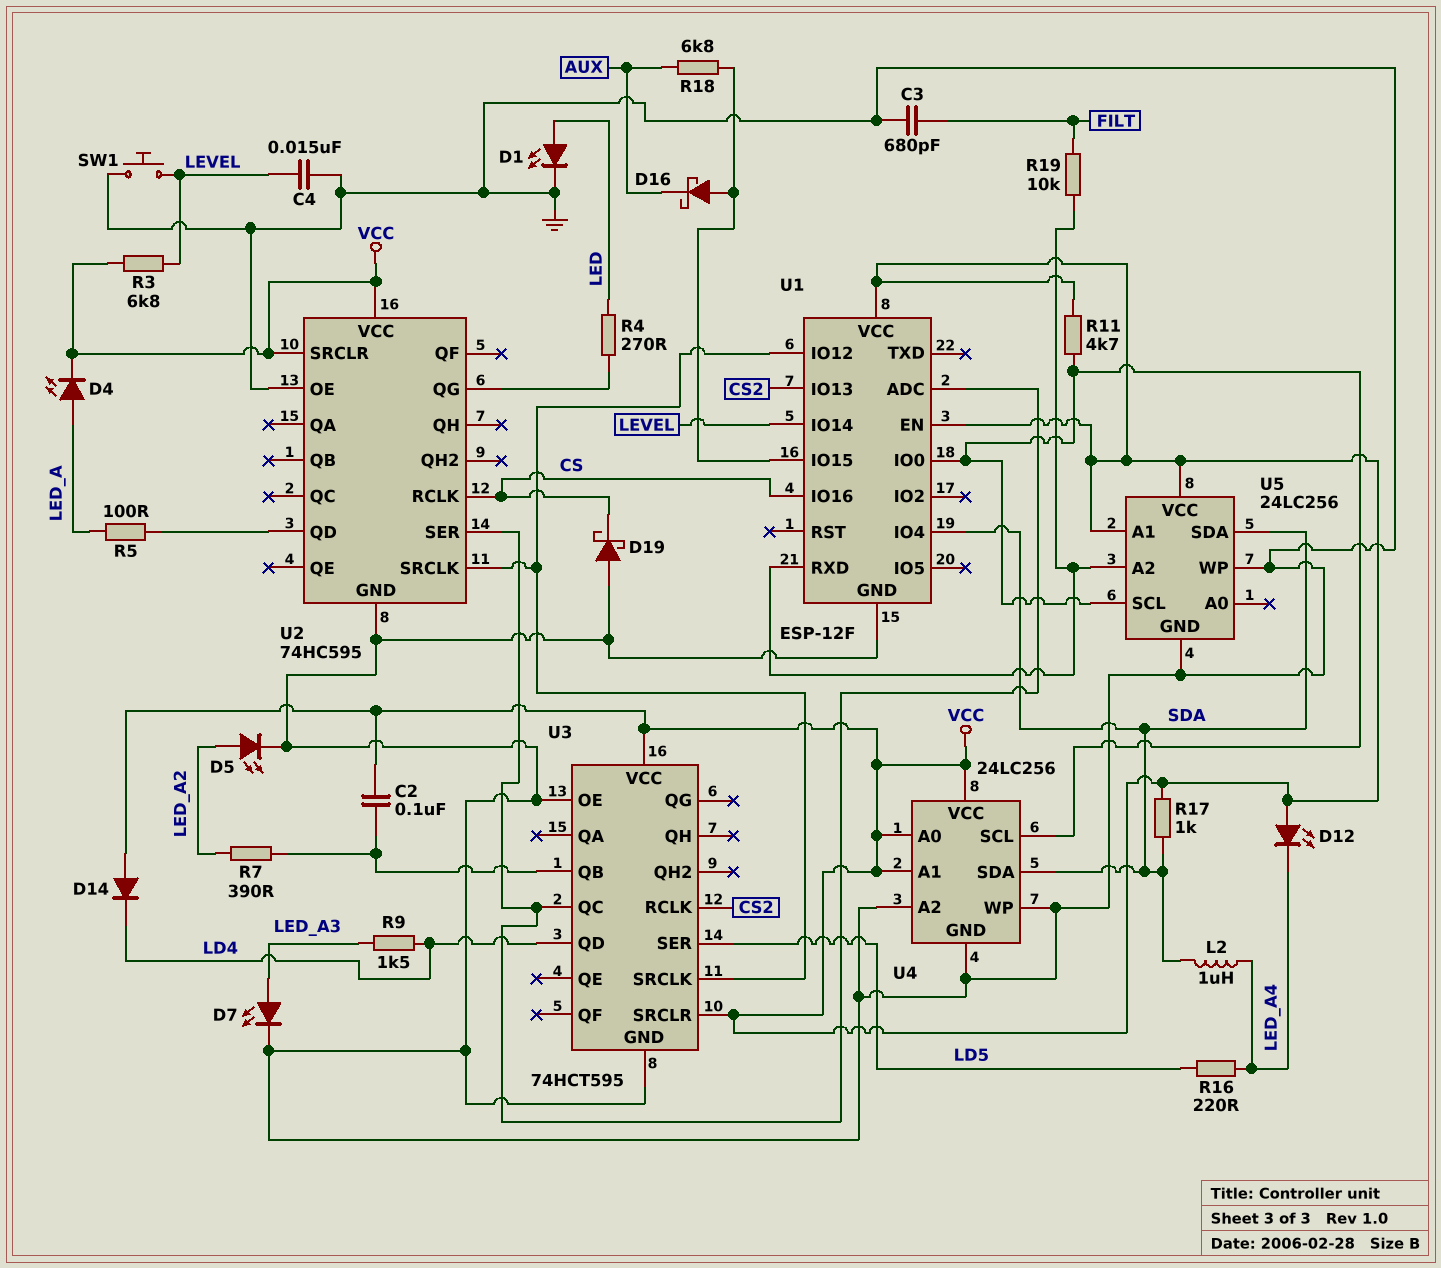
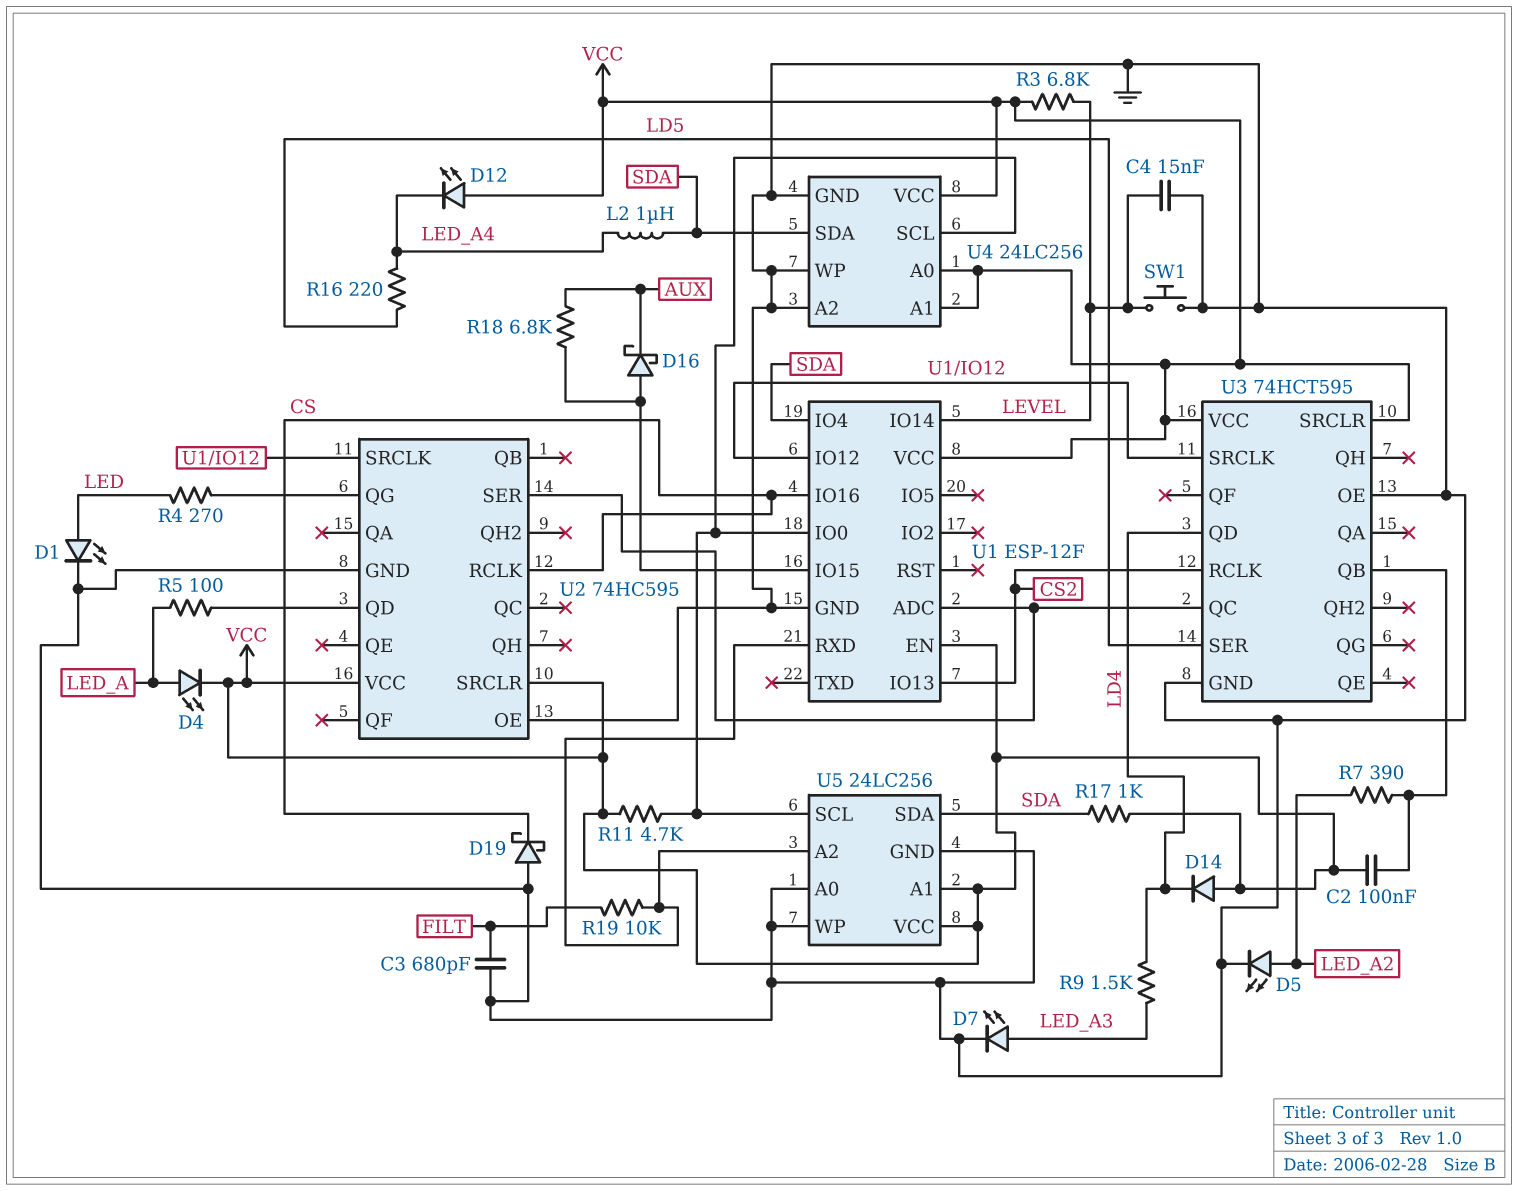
U5 pin A0: none -> GND

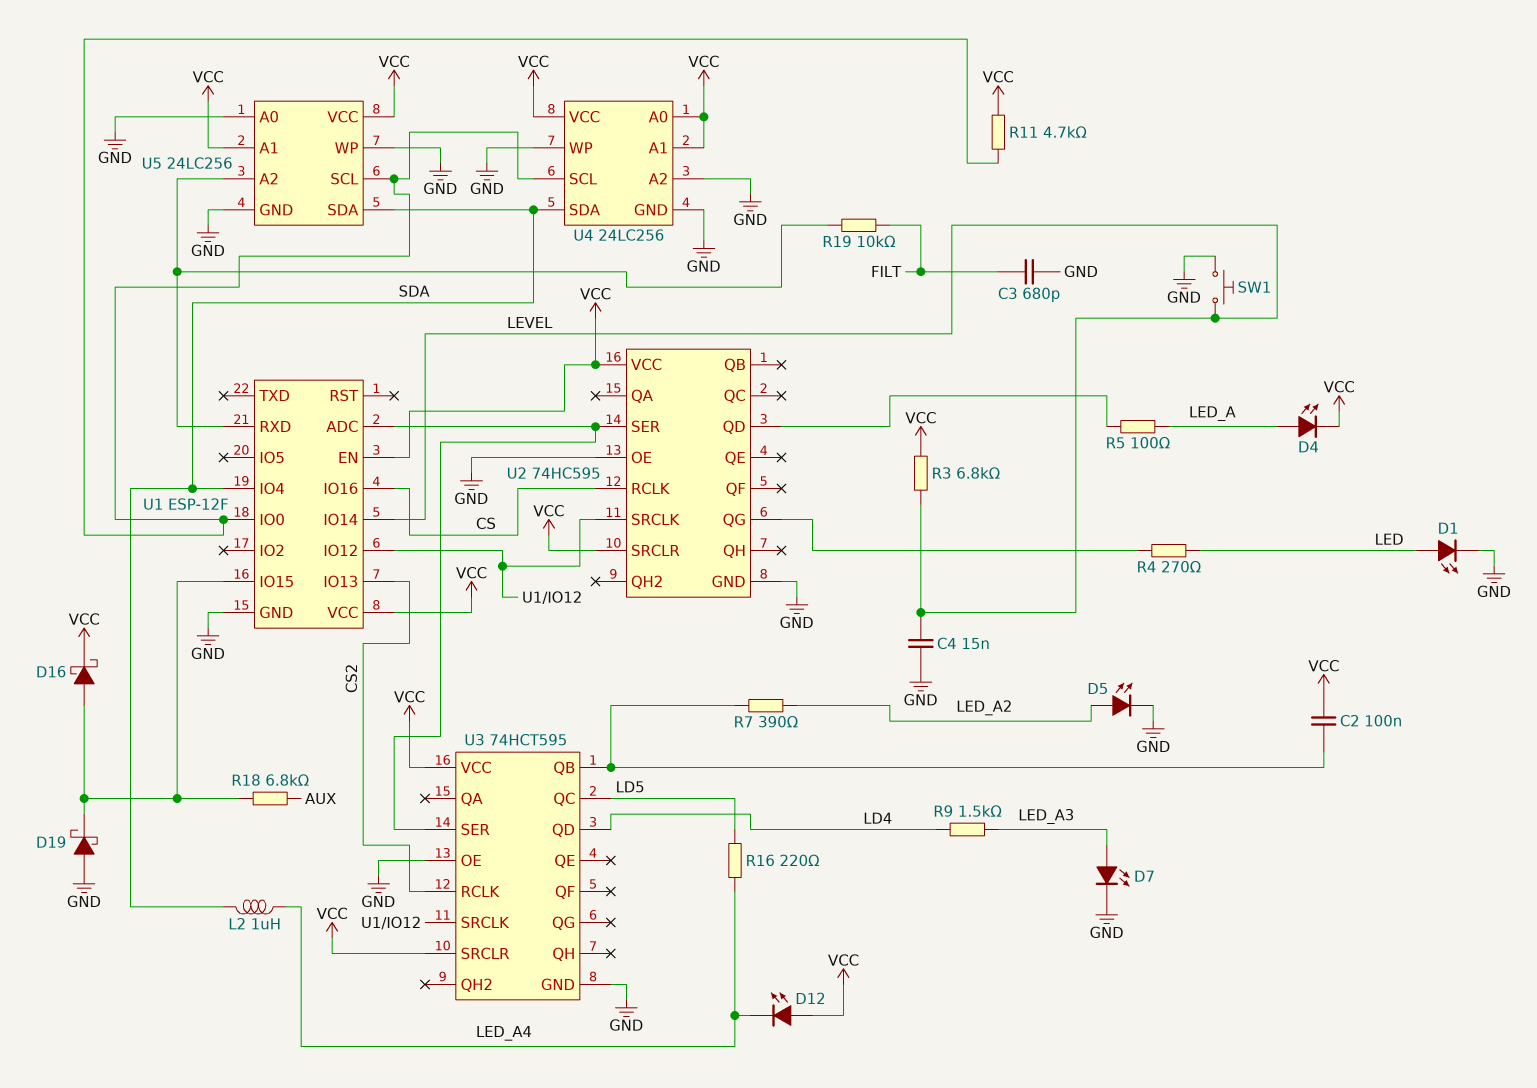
D14: diode (A VCC, K LD4) -> none
D16: schottky (A U1/IO15, K AUX) -> schottky (A U1/IO15, K VCC)
D19: schottky (A GND, K CS) -> schottky (A GND, K U1/IO15)
R17: 1k (SDA, VCC) -> none
U3 pin QC: U1/ADC -> LD5
U3 pin SER: LD5 -> U1/ADC

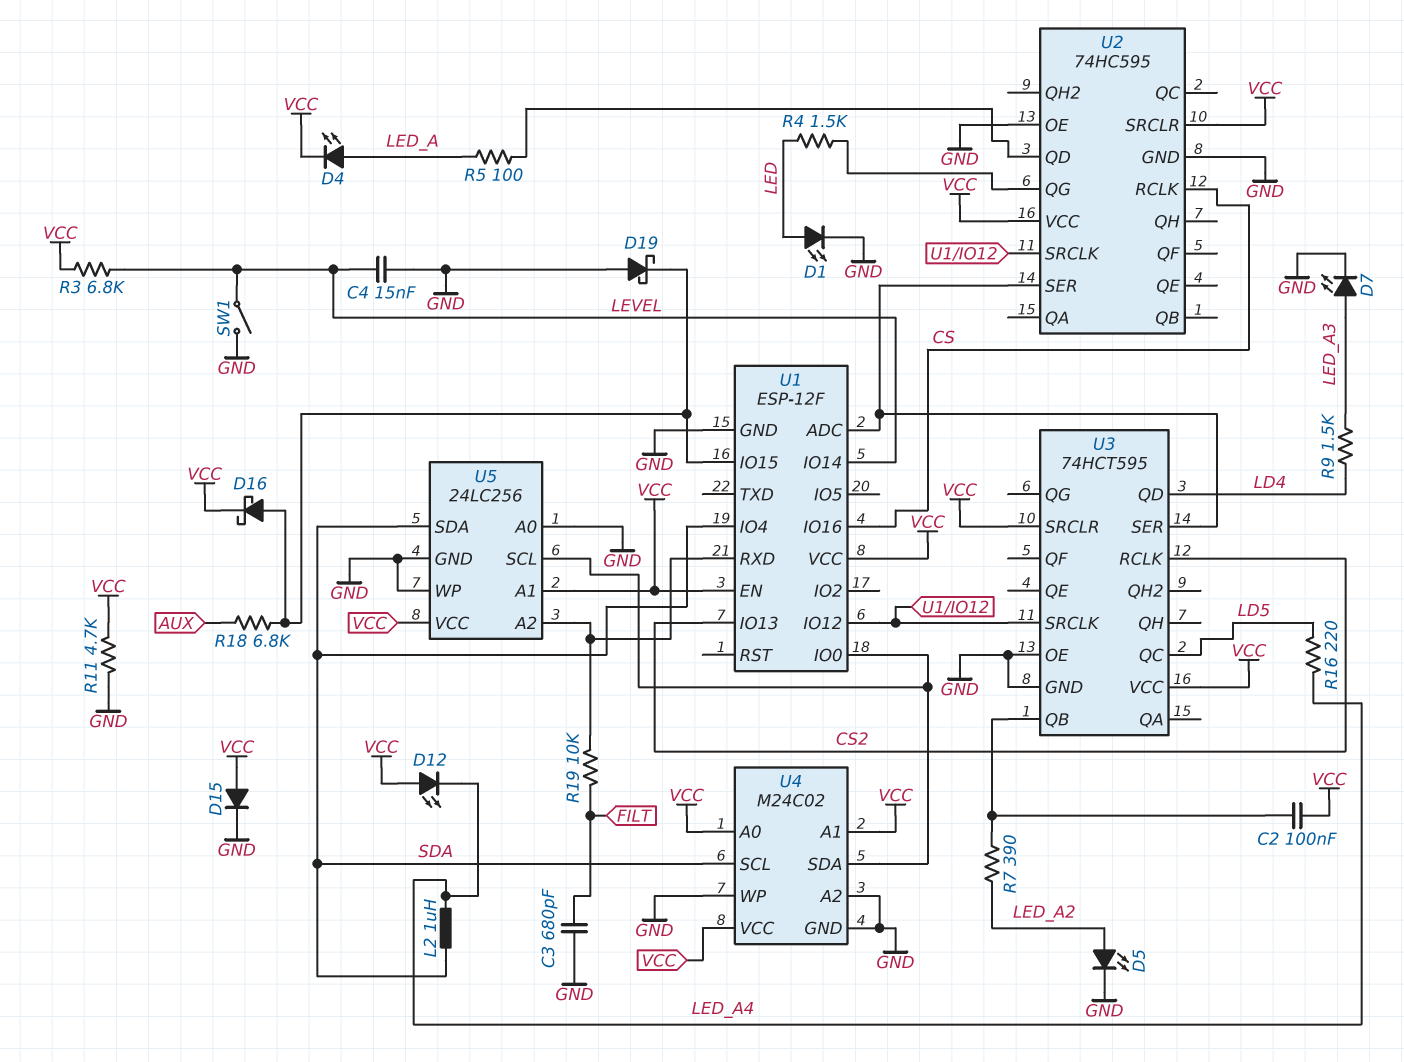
D15: none -> diode (A VCC, K GND)
R4: 270 (LED, U2/QG) -> 1.5k (LED, U2/QG)
R11: 4.7k (U1/IO0, VCC) -> 4.7k (GND, VCC)
SW1: button (GND, LEVEL) -> switch (GND, LEVEL)
U4: 24LC256 -> M24C02
U4 pin SCL: U1/IO0 -> SDA
U4 pin SDA: SDA -> U1/IO0

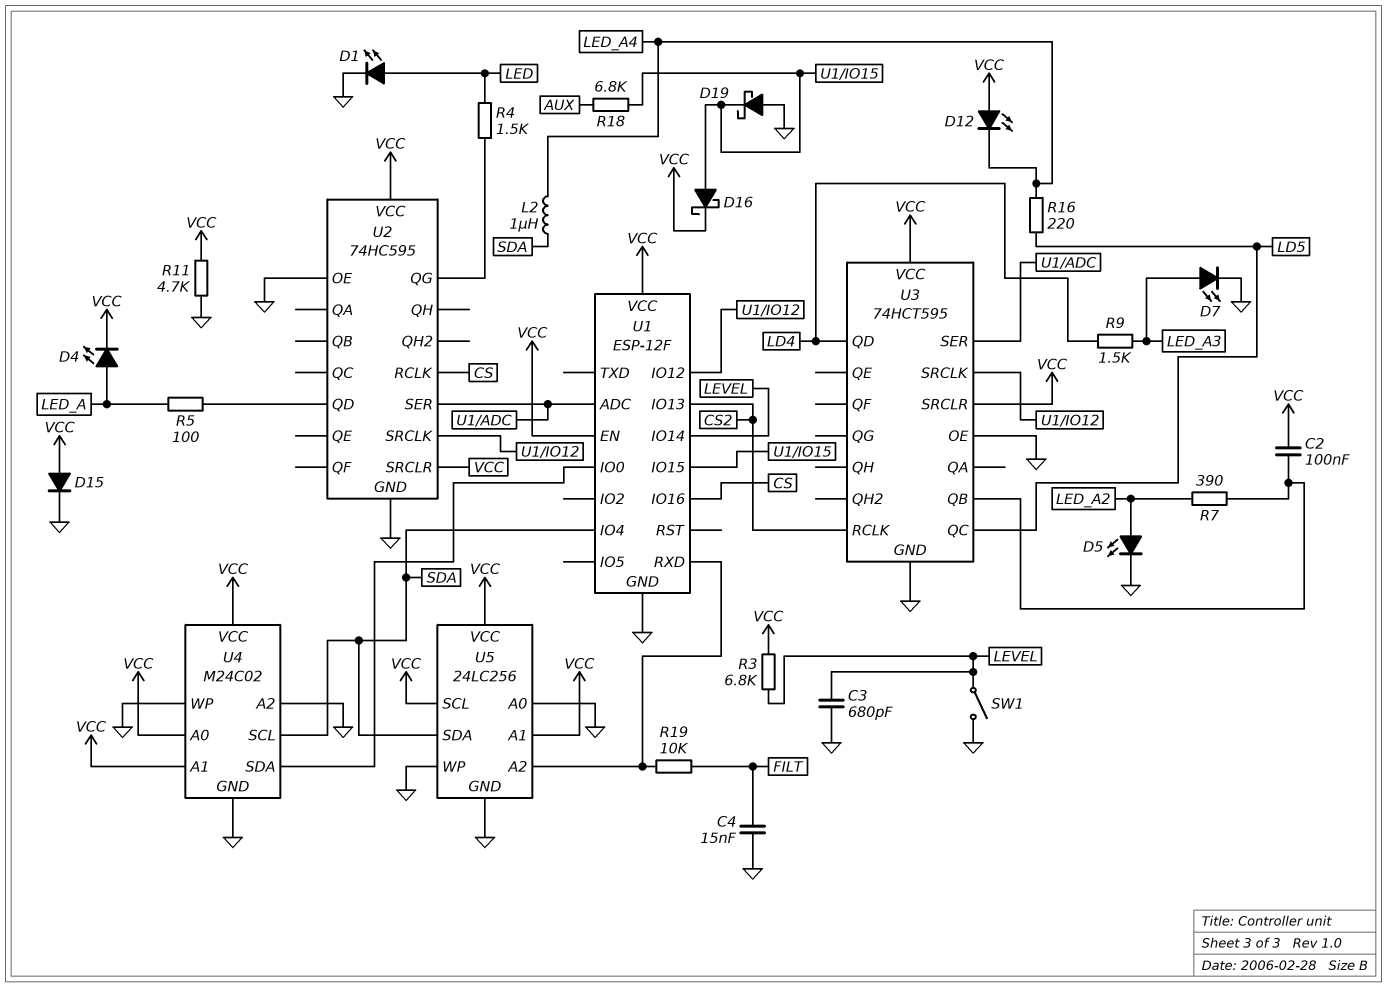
C3: 680pF (FILT, GND) -> 680pF (GND, LEVEL)
C4: 15nF (GND, LEVEL) -> 15nF (FILT, GND)
U5 pin SCL: U1/IO0 -> VCC

